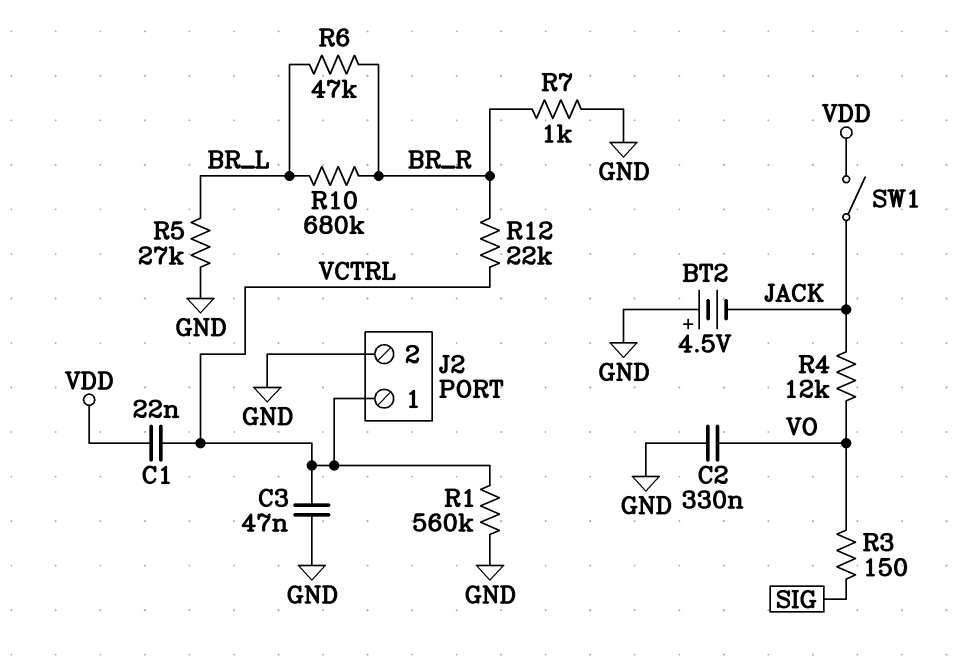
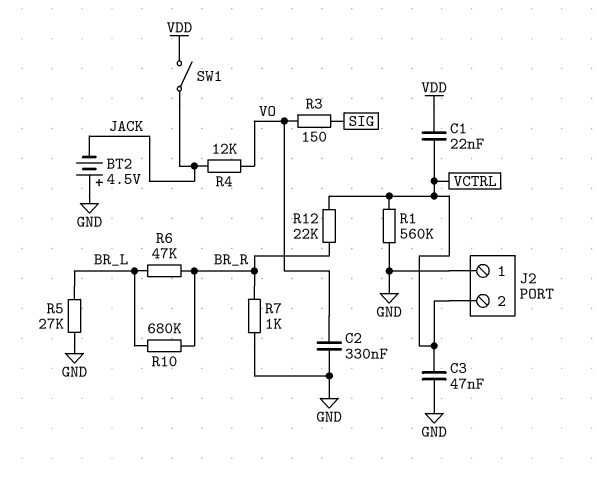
J2 pin 1: VCTRL -> GND
J2 pin 2: GND -> VCTRL

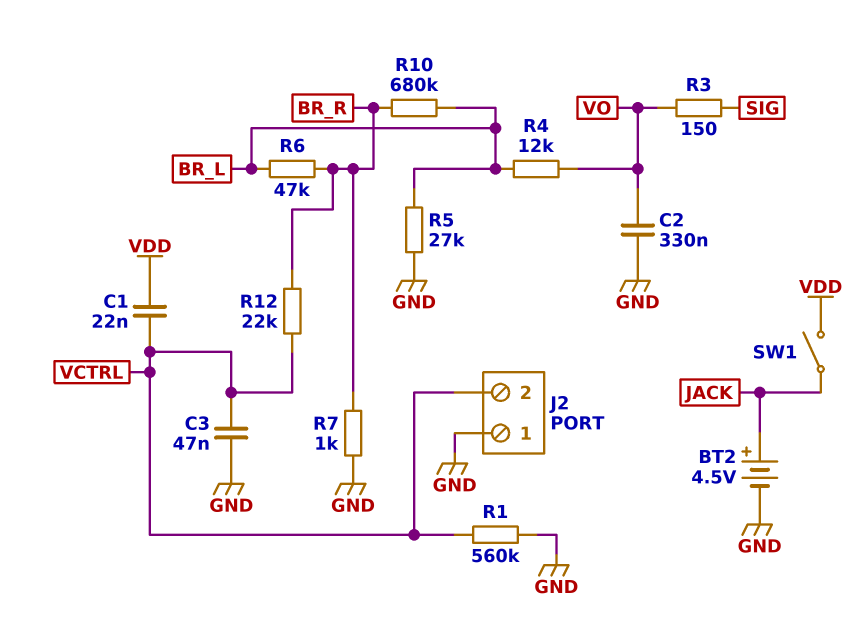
BT2: 4.5V (plus GND, minus JACK) -> 4.5V (plus JACK, minus GND)
R4: 12k (JACK, VO) -> 12k (BR_L, VO)

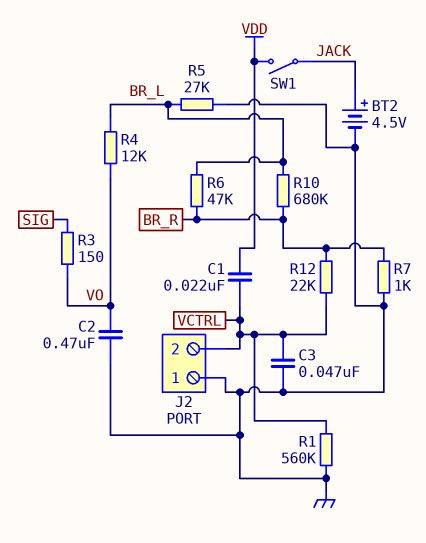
C2: 330nF (GND, VO) -> 470nF (GND, VO)

